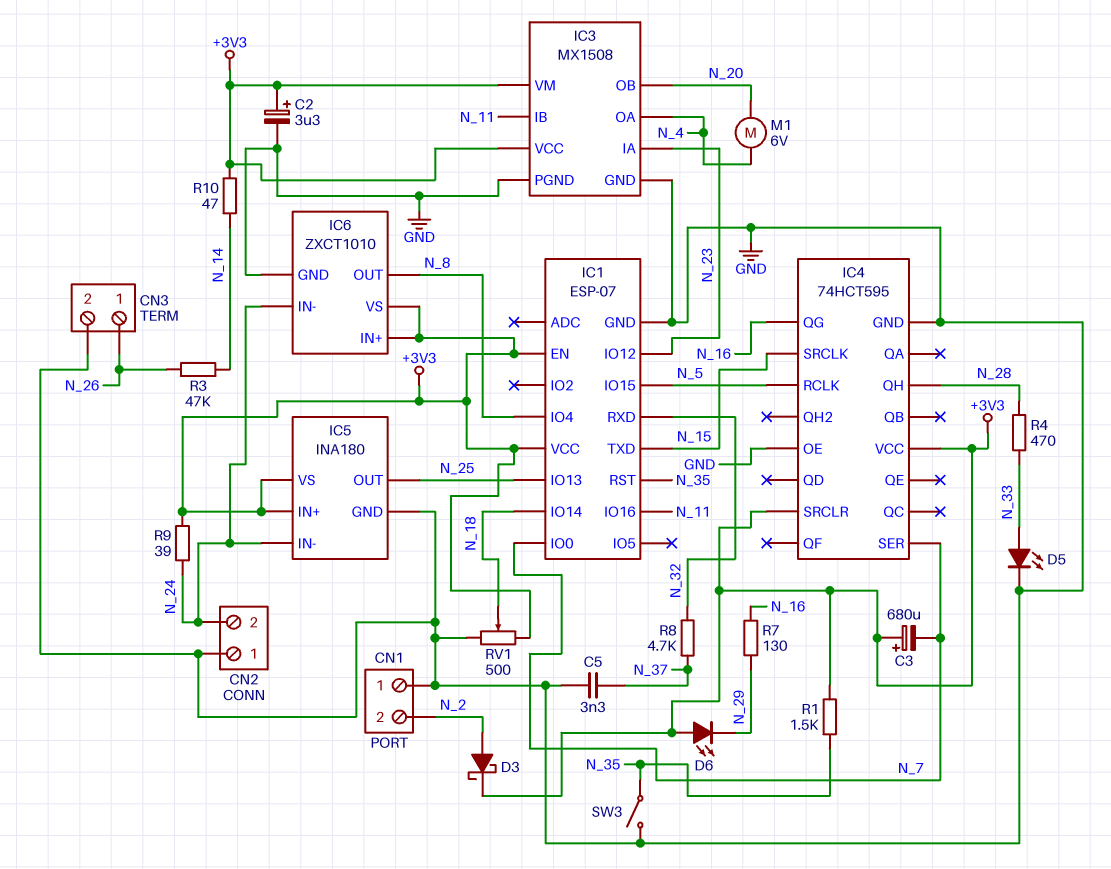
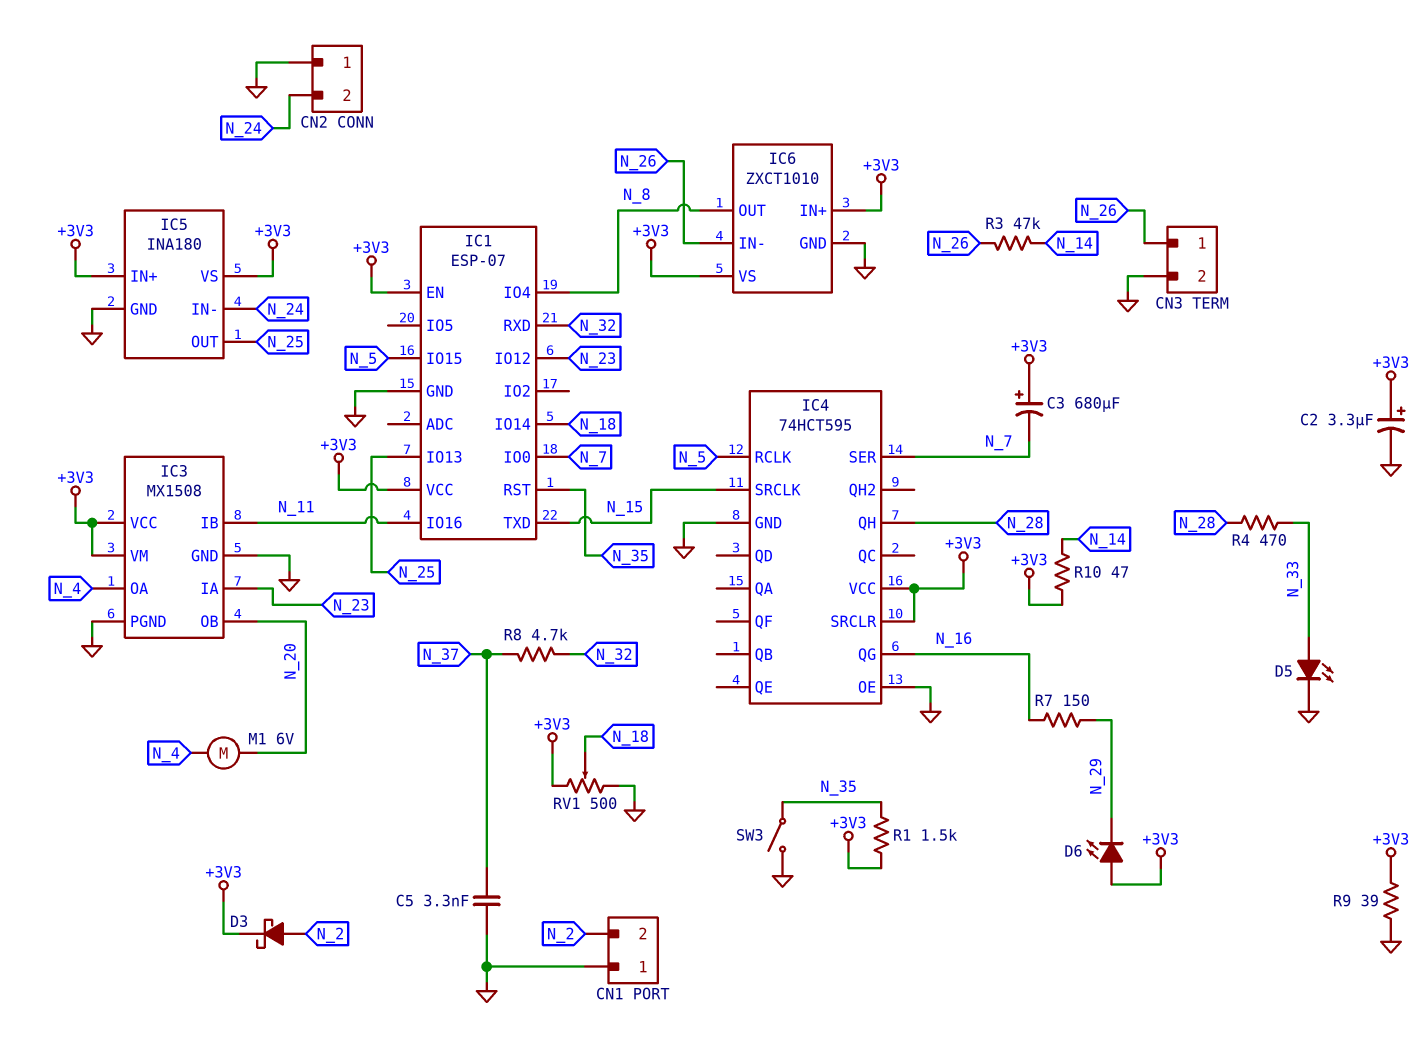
IC6 pin IN-: N_24 -> N_26
R7: 130 (N_16, N_29) -> 150 (N_16, N_29)
R9: 39 (+3V3, N_24) -> 39 (+3V3, GND)

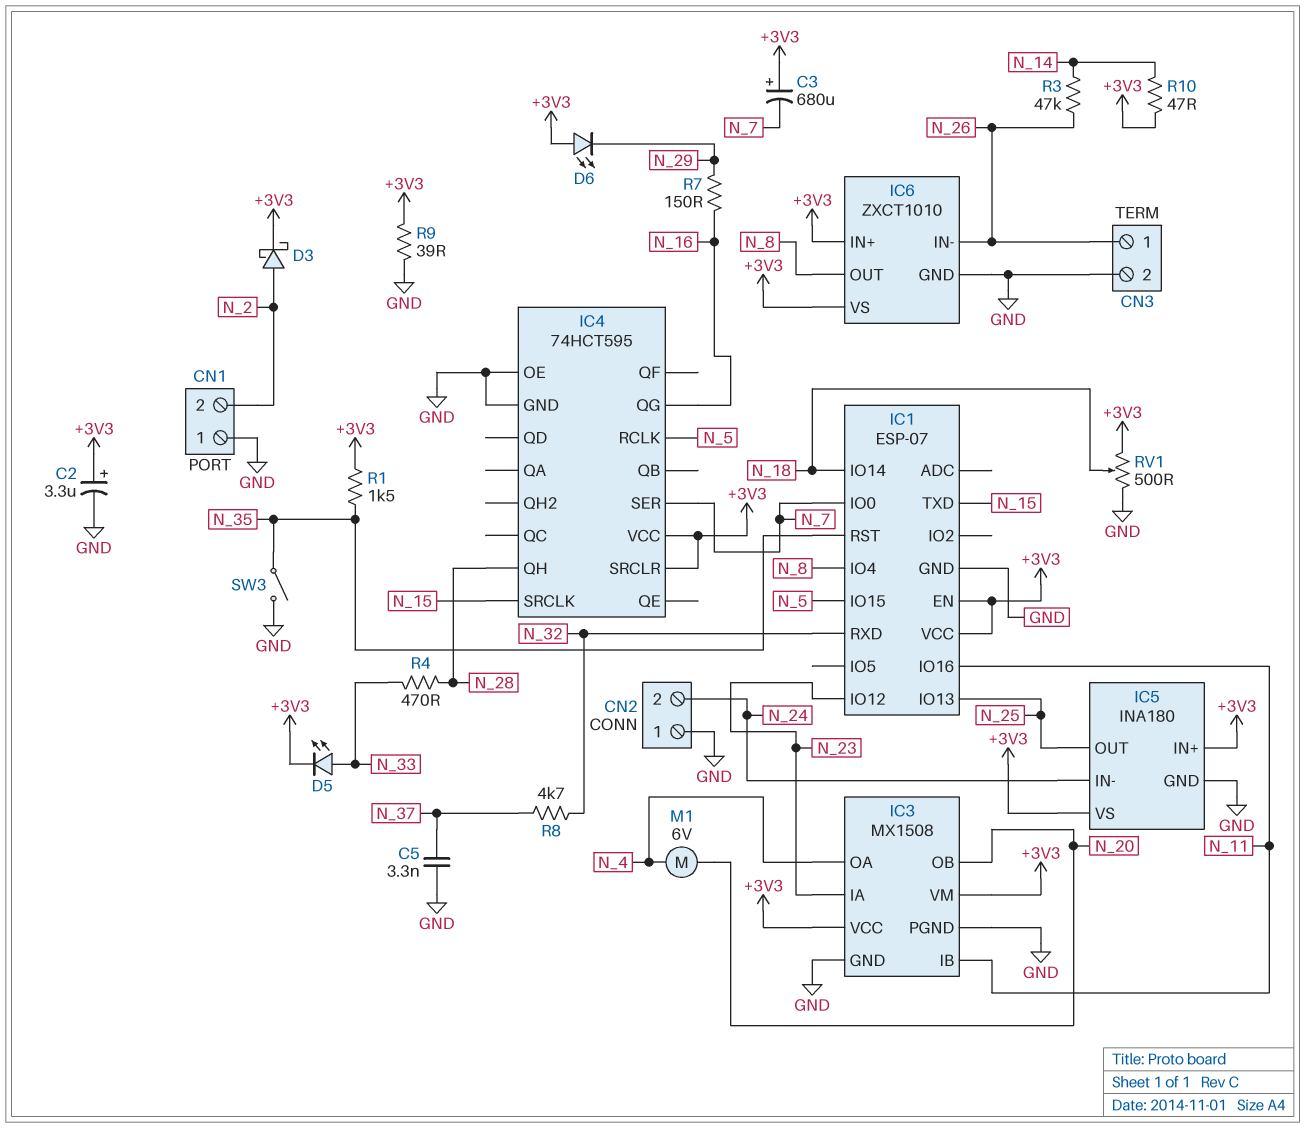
D5: LED (A N_33, K GND) -> LED (A N_33, K +3V3)

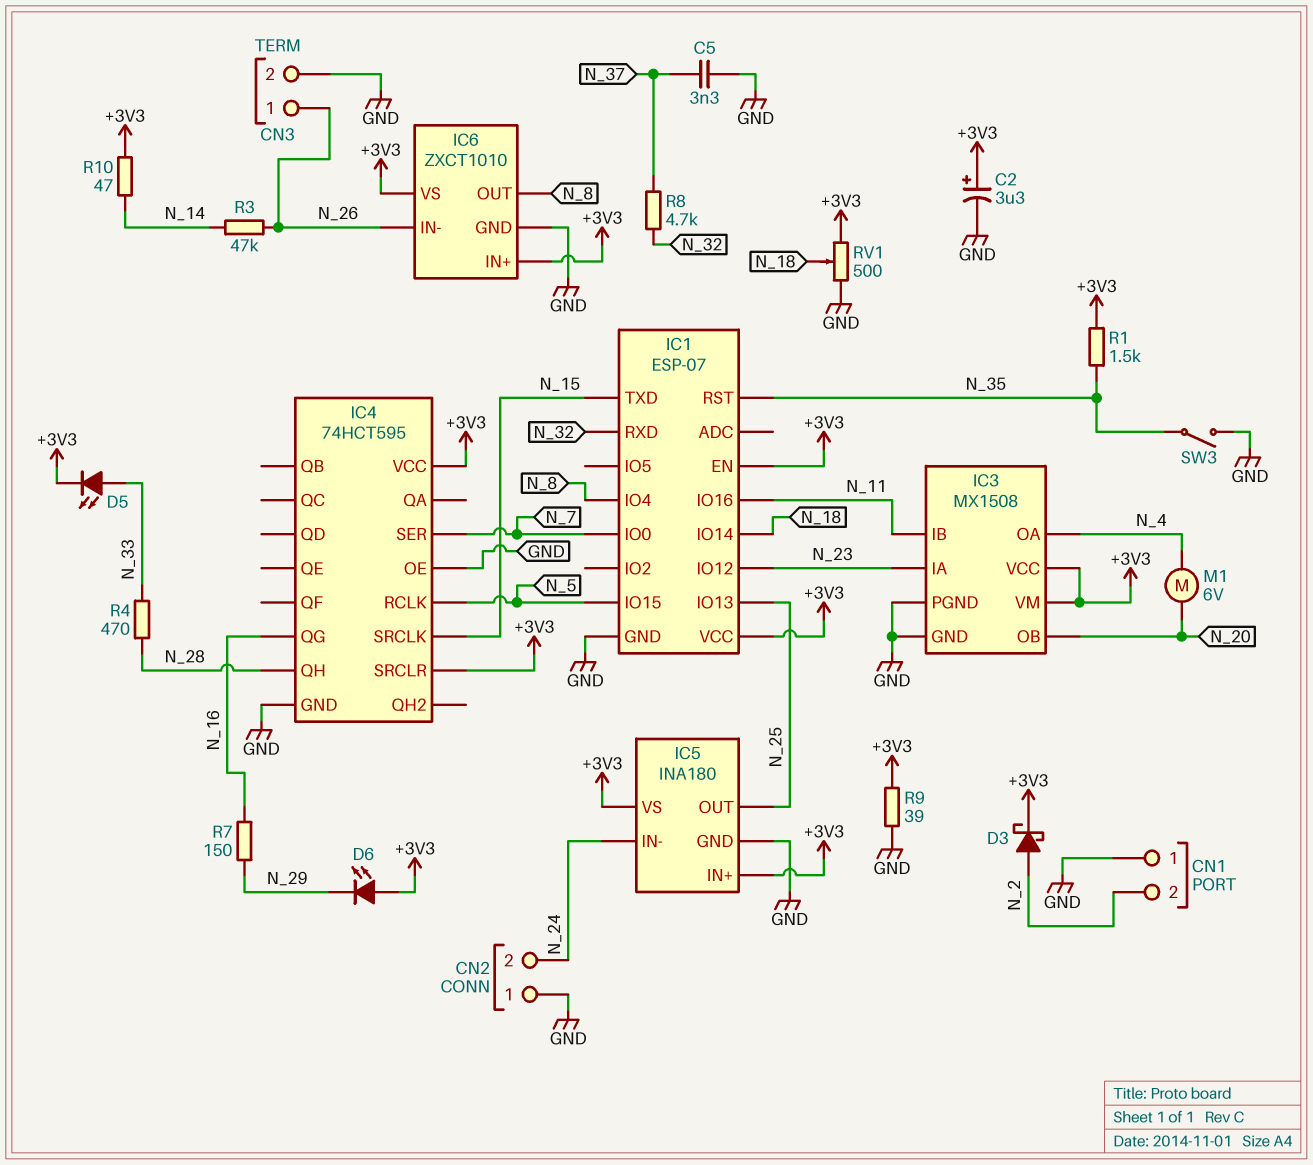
C3: 680uF (plus +3V3, minus N_7) -> none

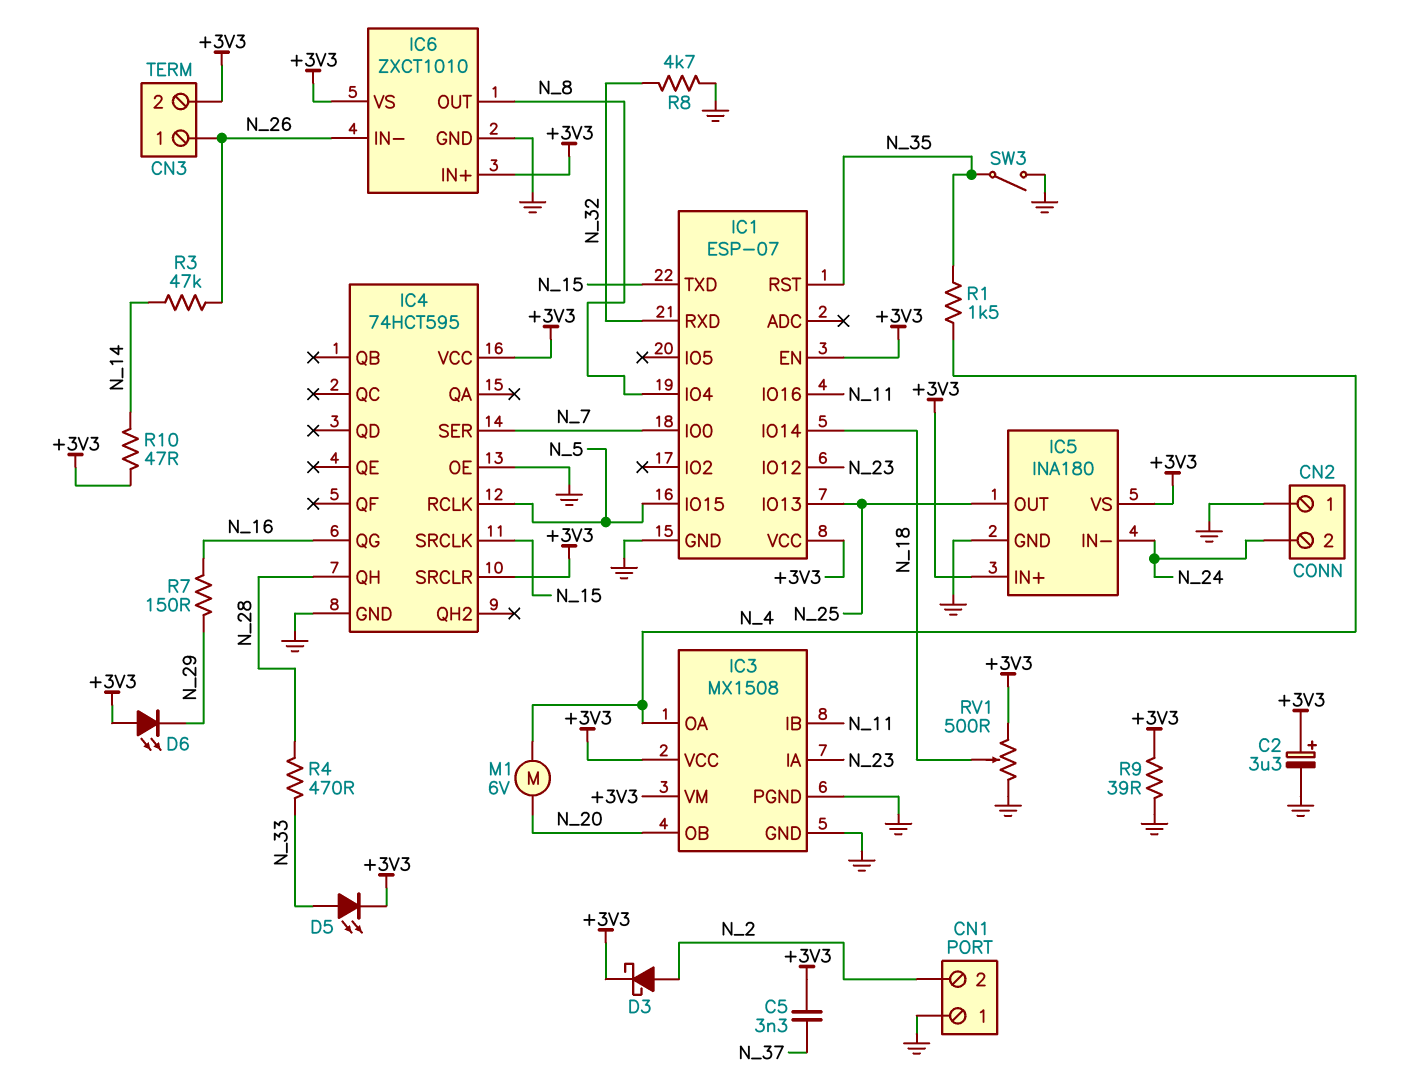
C5: 3.3nF (GND, N_37) -> 3.3nF (+3V3, N_37)
CN3 pin 2: GND -> +3V3
R1: 1.5k (+3V3, N_35) -> 1.5k (N_4, N_35)
R8: 4.7k (N_32, N_37) -> 4.7k (GND, N_32)

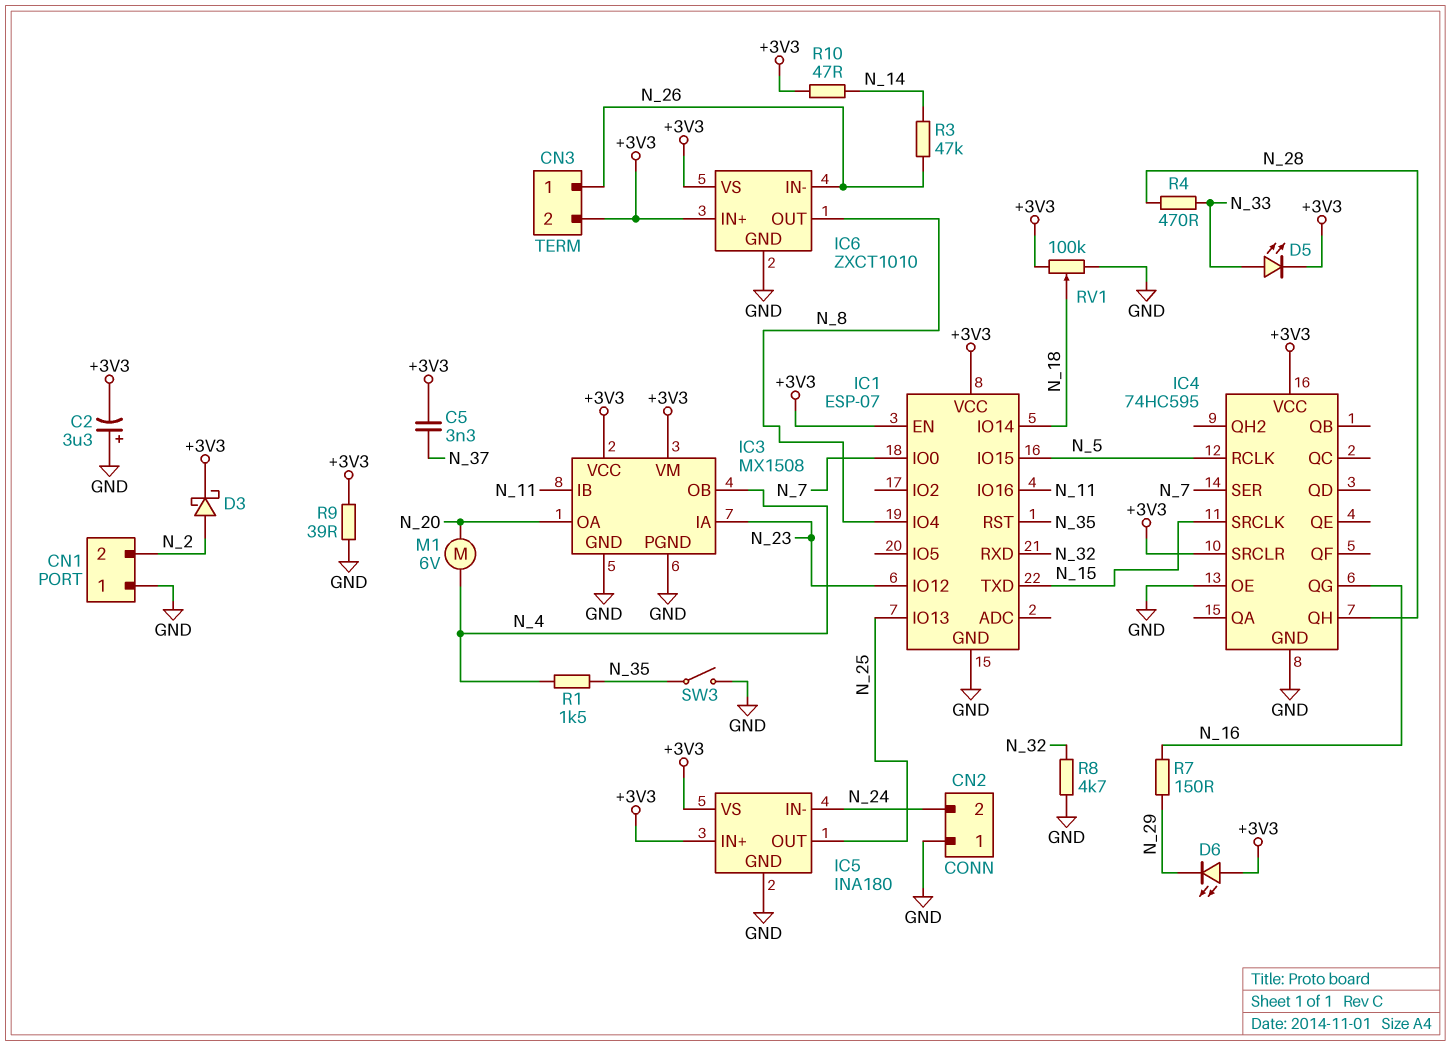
C2: 3.3uF (plus +3V3, minus GND) -> 3.3uF (plus GND, minus +3V3)
IC3 pin OA: N_4 -> N_20
IC3 pin OB: N_20 -> N_4
IC4: 74HCT595 -> 74HC595
RV1: 500 (+3V3, GND, wiper N_18) -> 100k (+3V3, GND, wiper N_18)

